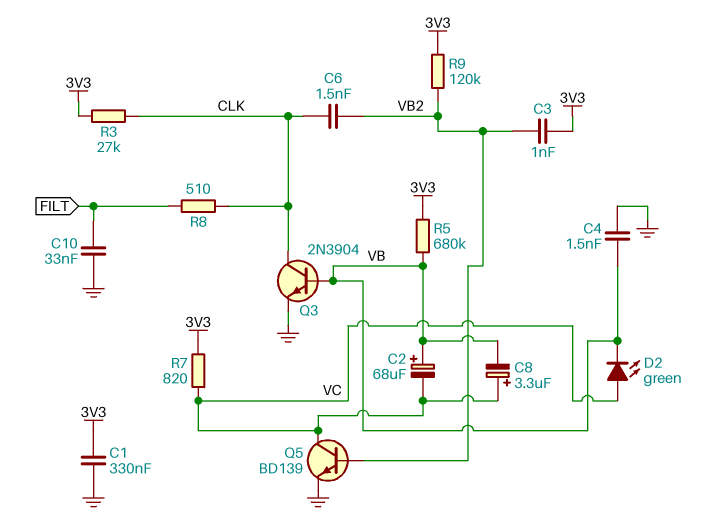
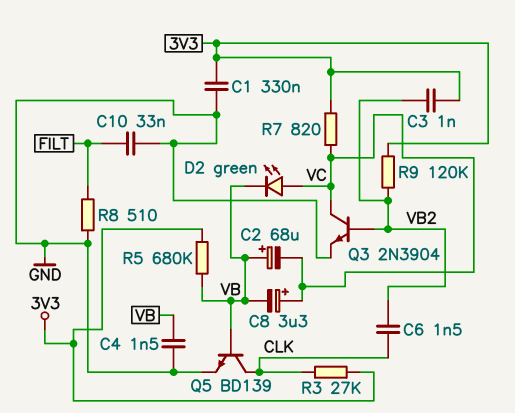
Q3: NPN 2N3904 (B VB, C CLK, E GND) -> NPN 2N3904 (B VB2, C VC, E GND)
Q5: NPN BD139 (B VB2, C VC, E GND) -> NPN BD139 (B VB, C CLK, E GND)
R8: 510 (CLK, FILT) -> 510 (FILT, GND)

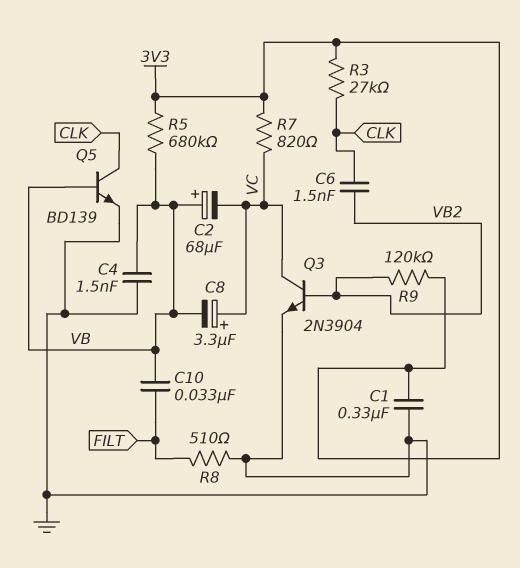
C3: 1nF (3V3, VB2) -> none
C10: 33nF (FILT, GND) -> 33nF (FILT, VB)
D2: LED green (A VC, K VB) -> none

